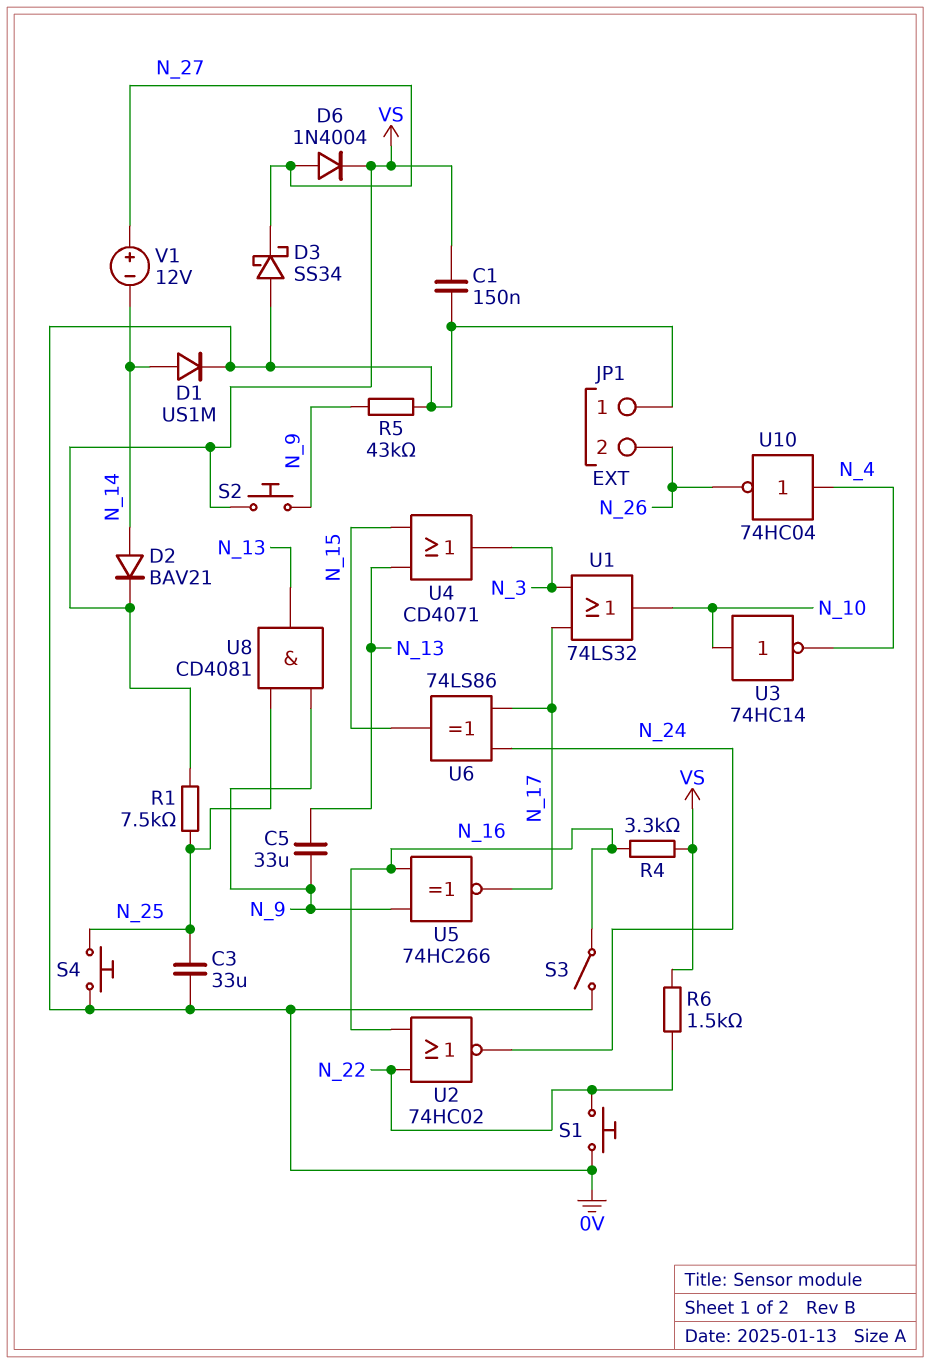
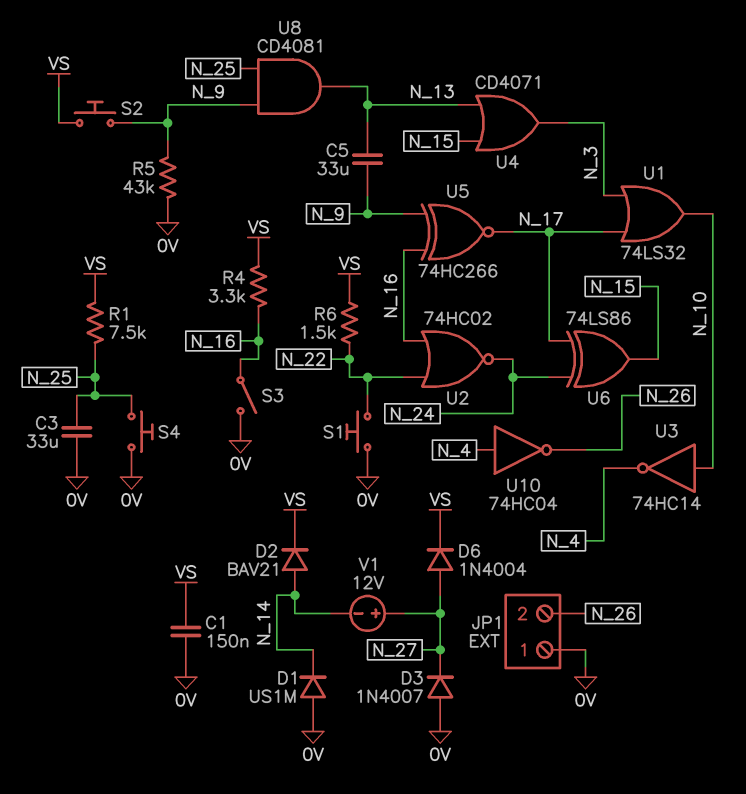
D1: diode US1M (A N_14, K 0V) -> diode US1M (A 0V, K N_14)
D3: schottky SS34 (A 0V, K N_27) -> diode 1N4007 (A 0V, K N_27)

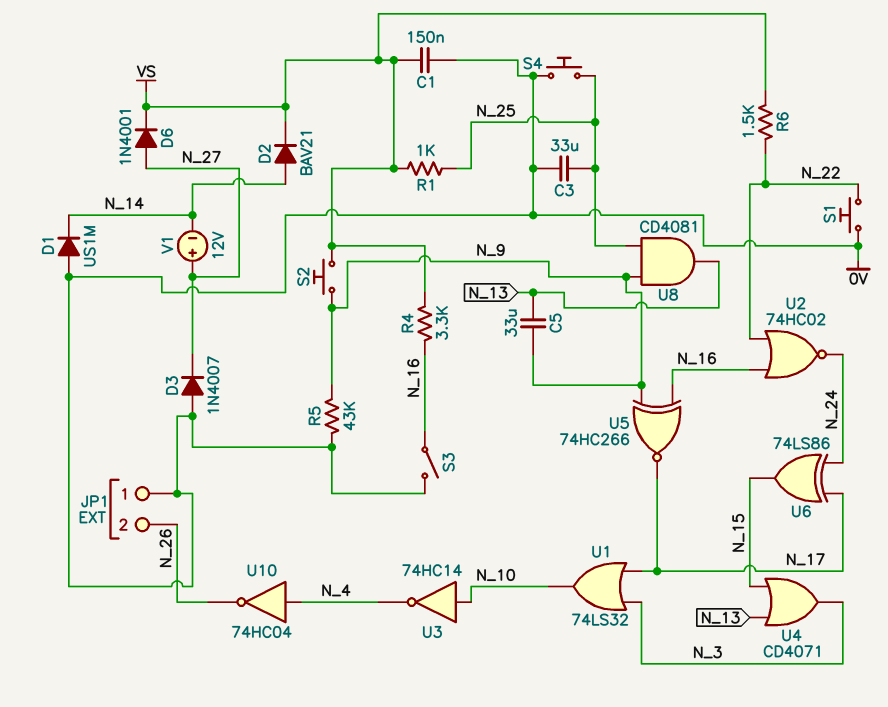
D6: diode 1N4004 (A N_27, K VS) -> diode 1N4001 (A N_27, K VS)
R1: 7.5k (N_25, VS) -> 1k (N_25, VS)

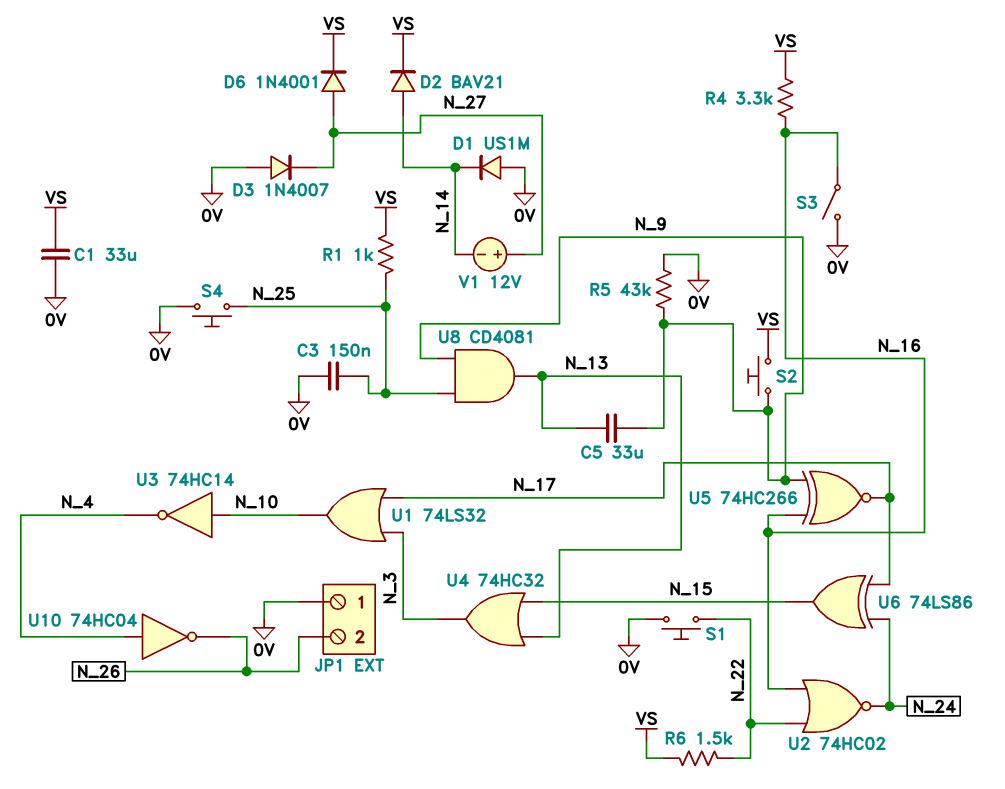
C1: 150nF (0V, VS) -> 33uF (0V, VS)
C3: 33uF (0V, N_25) -> 150nF (0V, N_25)
U4: OR CD4071 (in N_13, in N_15, out N_3) -> OR 74HC32 (in N_13, in N_15, out N_3)

